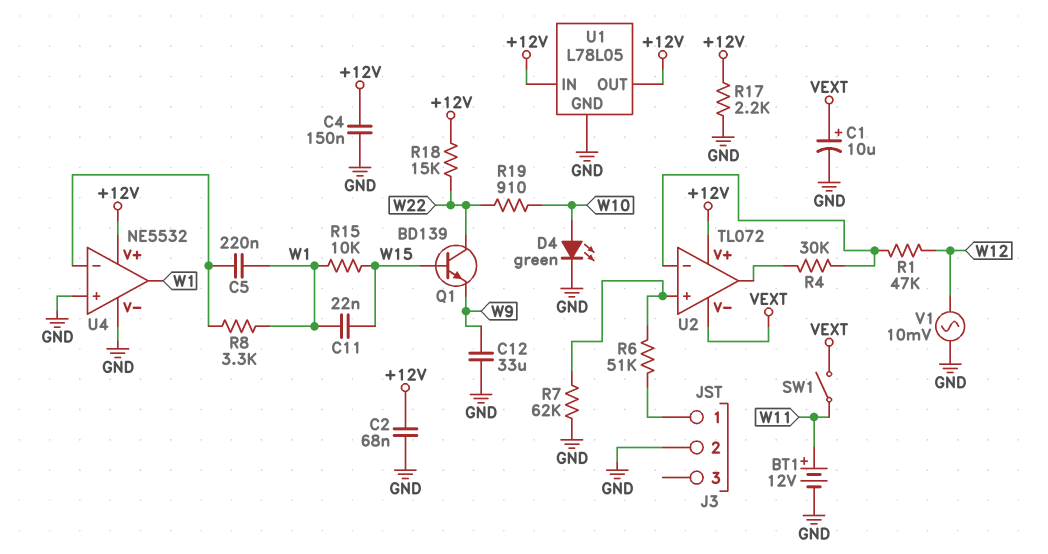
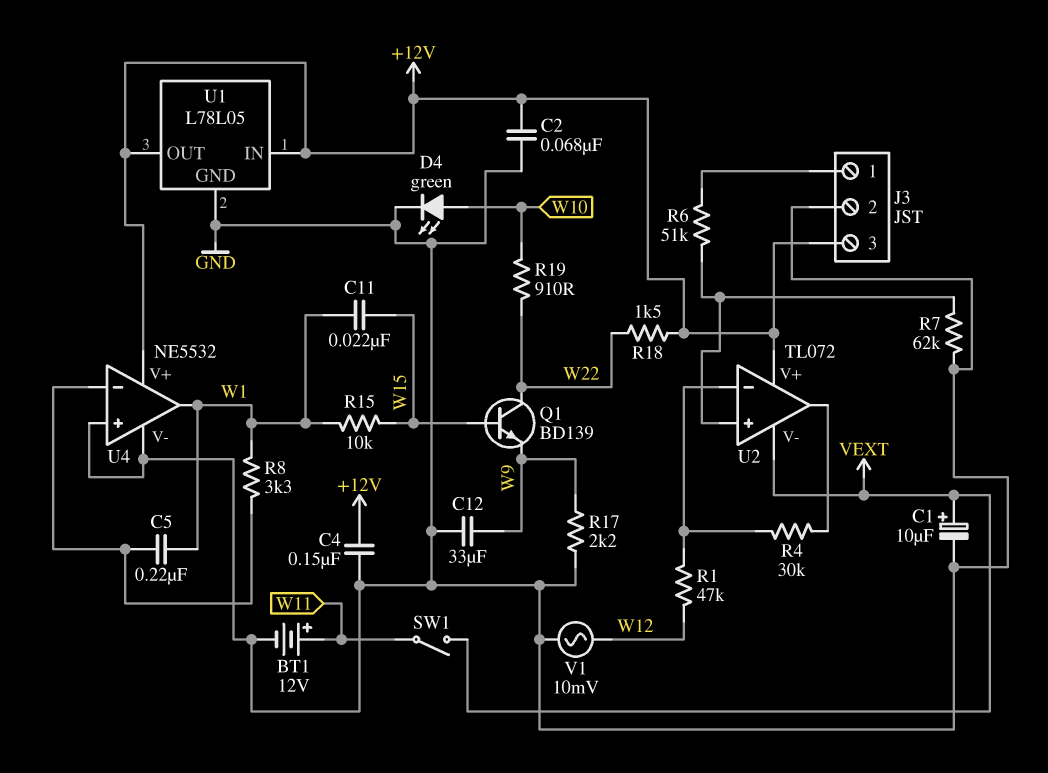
J3 pin 3: none -> +12V
R17: 2.2k (+12V, GND) -> 2.2k (GND, W9)
R18: 15k (+12V, W22) -> 1.5k (+12V, W22)

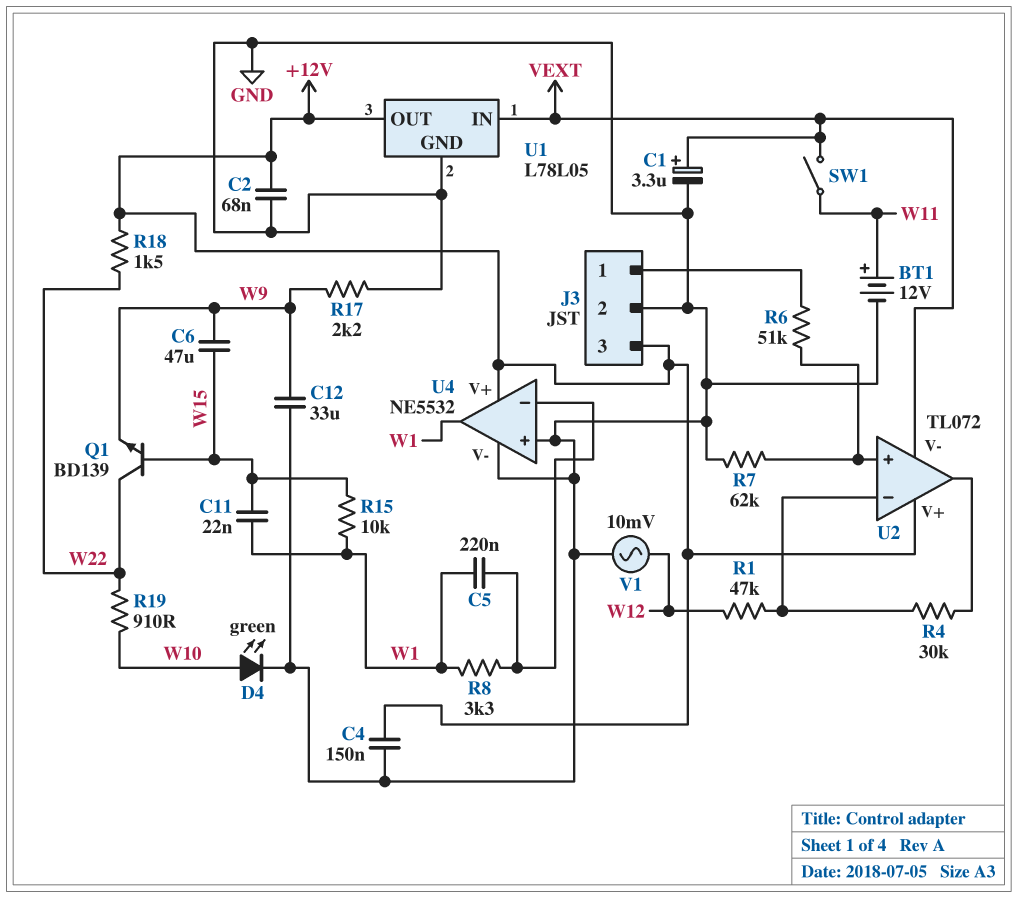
C1: 10uF (plus VEXT, minus GND) -> 3.3uF (plus VEXT, minus GND)
C6: none -> 47uF (W9, W15)
U1 pin IN: +12V -> VEXT

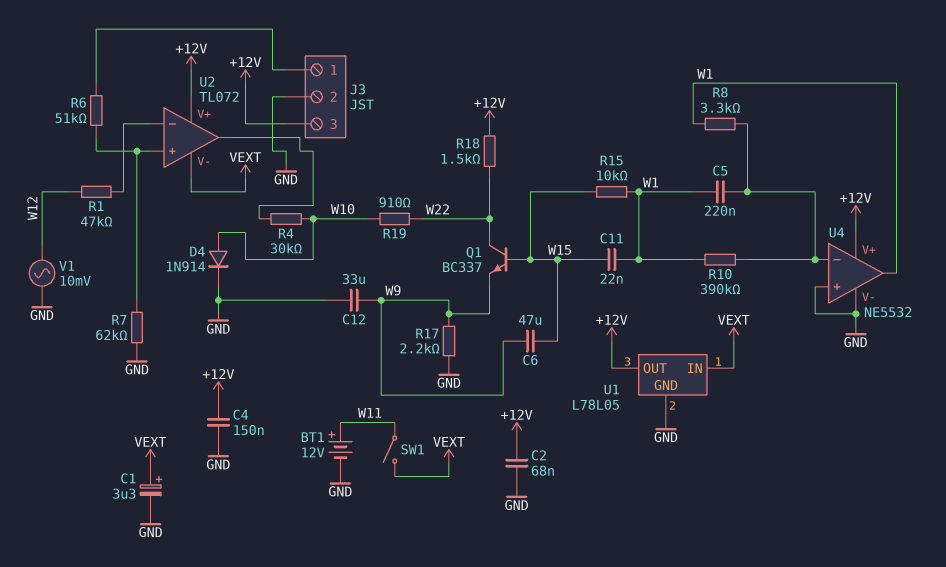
D4: LED green (A W10, K GND) -> diode 1N914 (A W10, K GND)
Q1: NPN BD139 (B W15, C W22, E W9) -> NPN BC337 (B W15, C W22, E W9)
R4: 30k (U2/in-, U2/out) -> 30k (U2/out, W10)
R10: none -> 390k (U4/in-, W1)

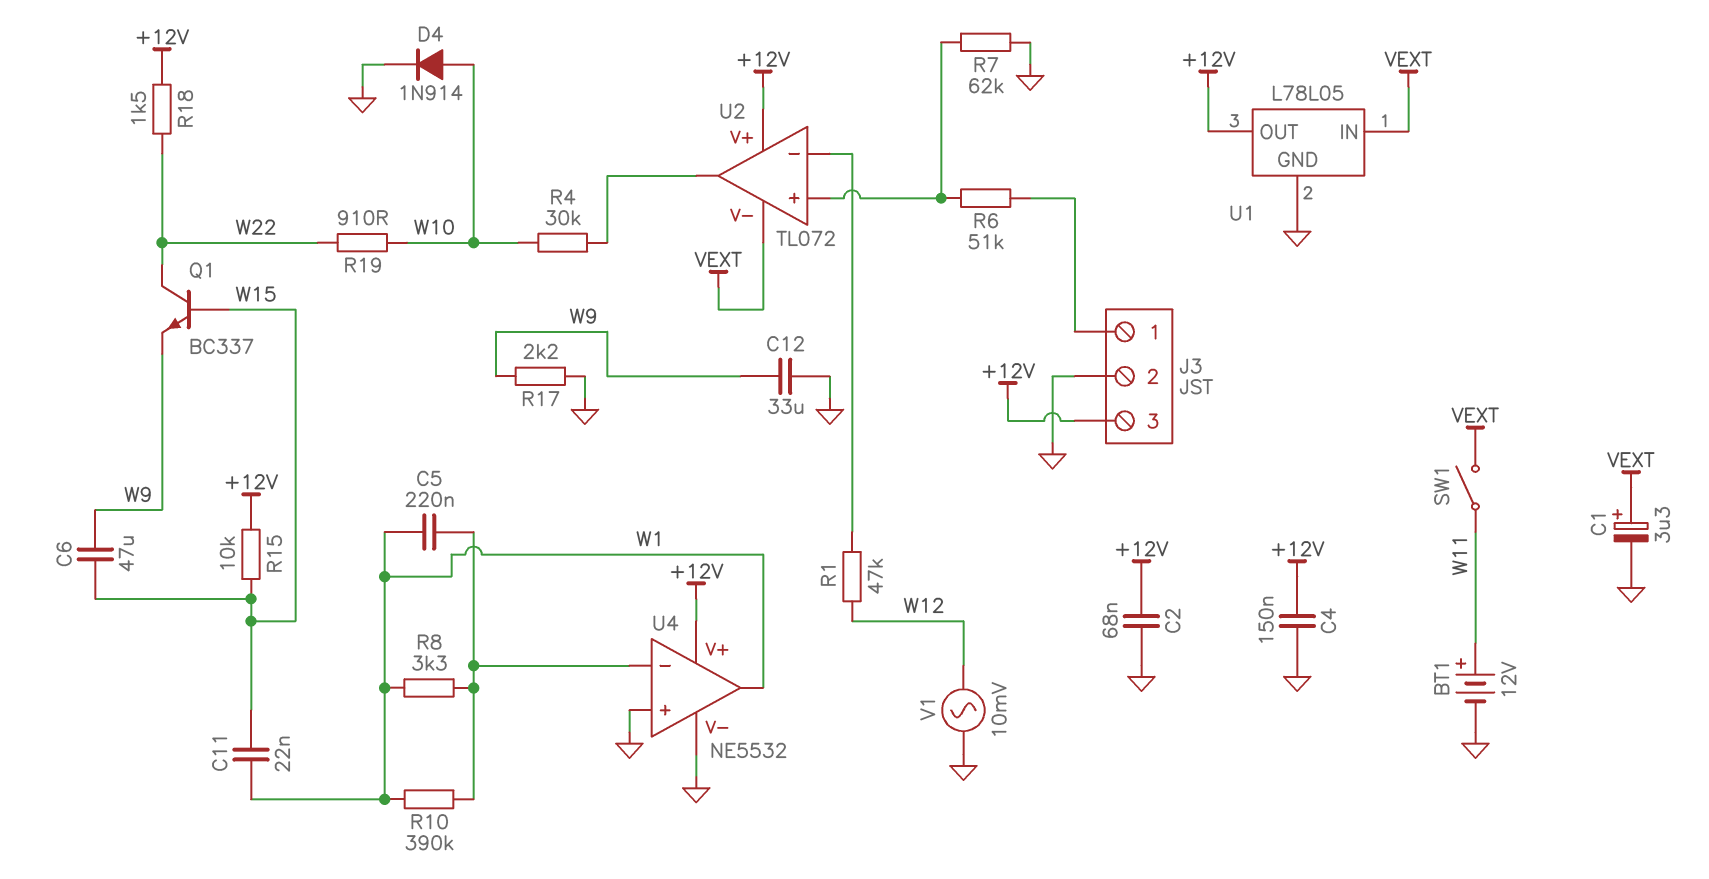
R15: 10k (W1, W15) -> 10k (+12V, W15)

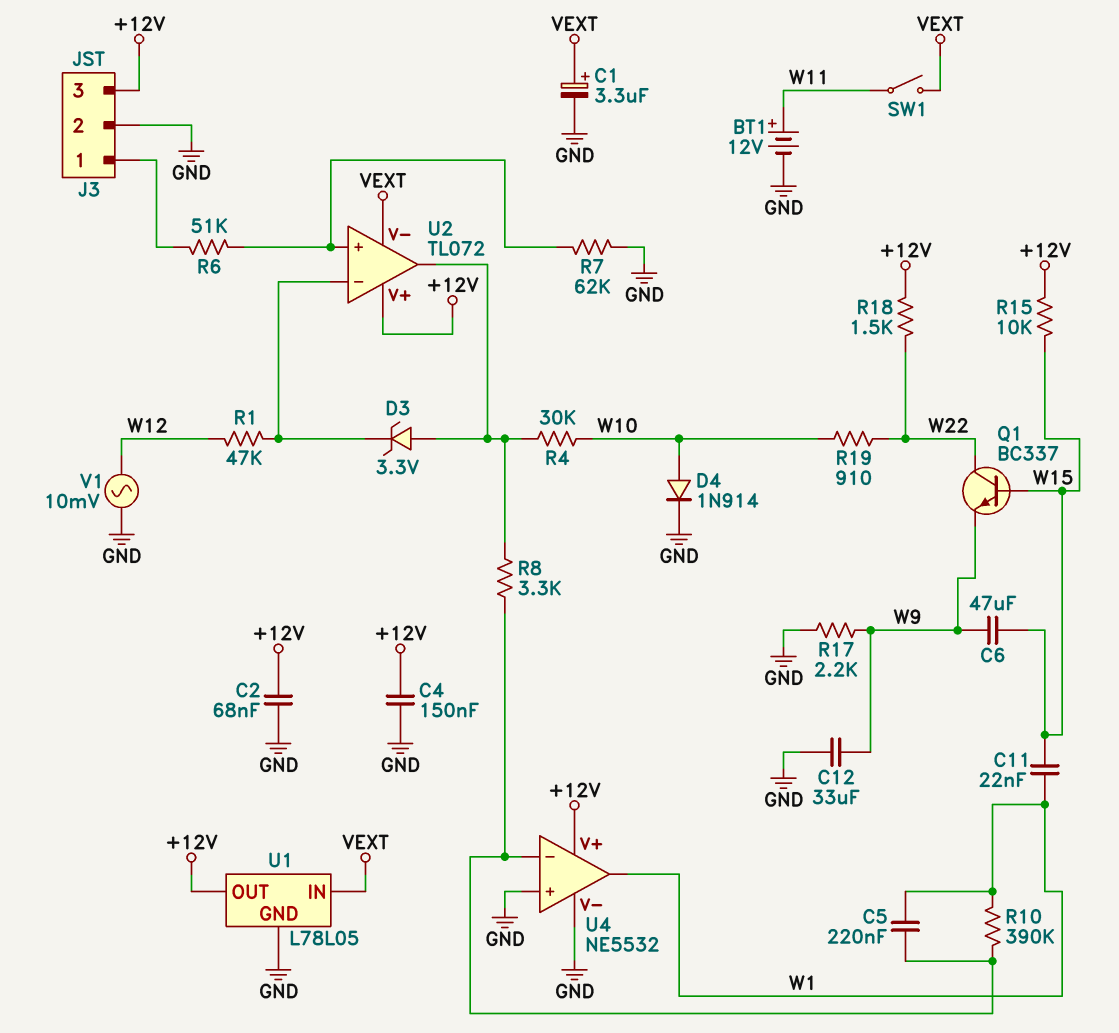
D3: none -> zener 3.3V (A U2/out, K U2/in-)
R8: 3.3k (U4/in-, W1) -> 3.3k (U2/out, U4/in-)

